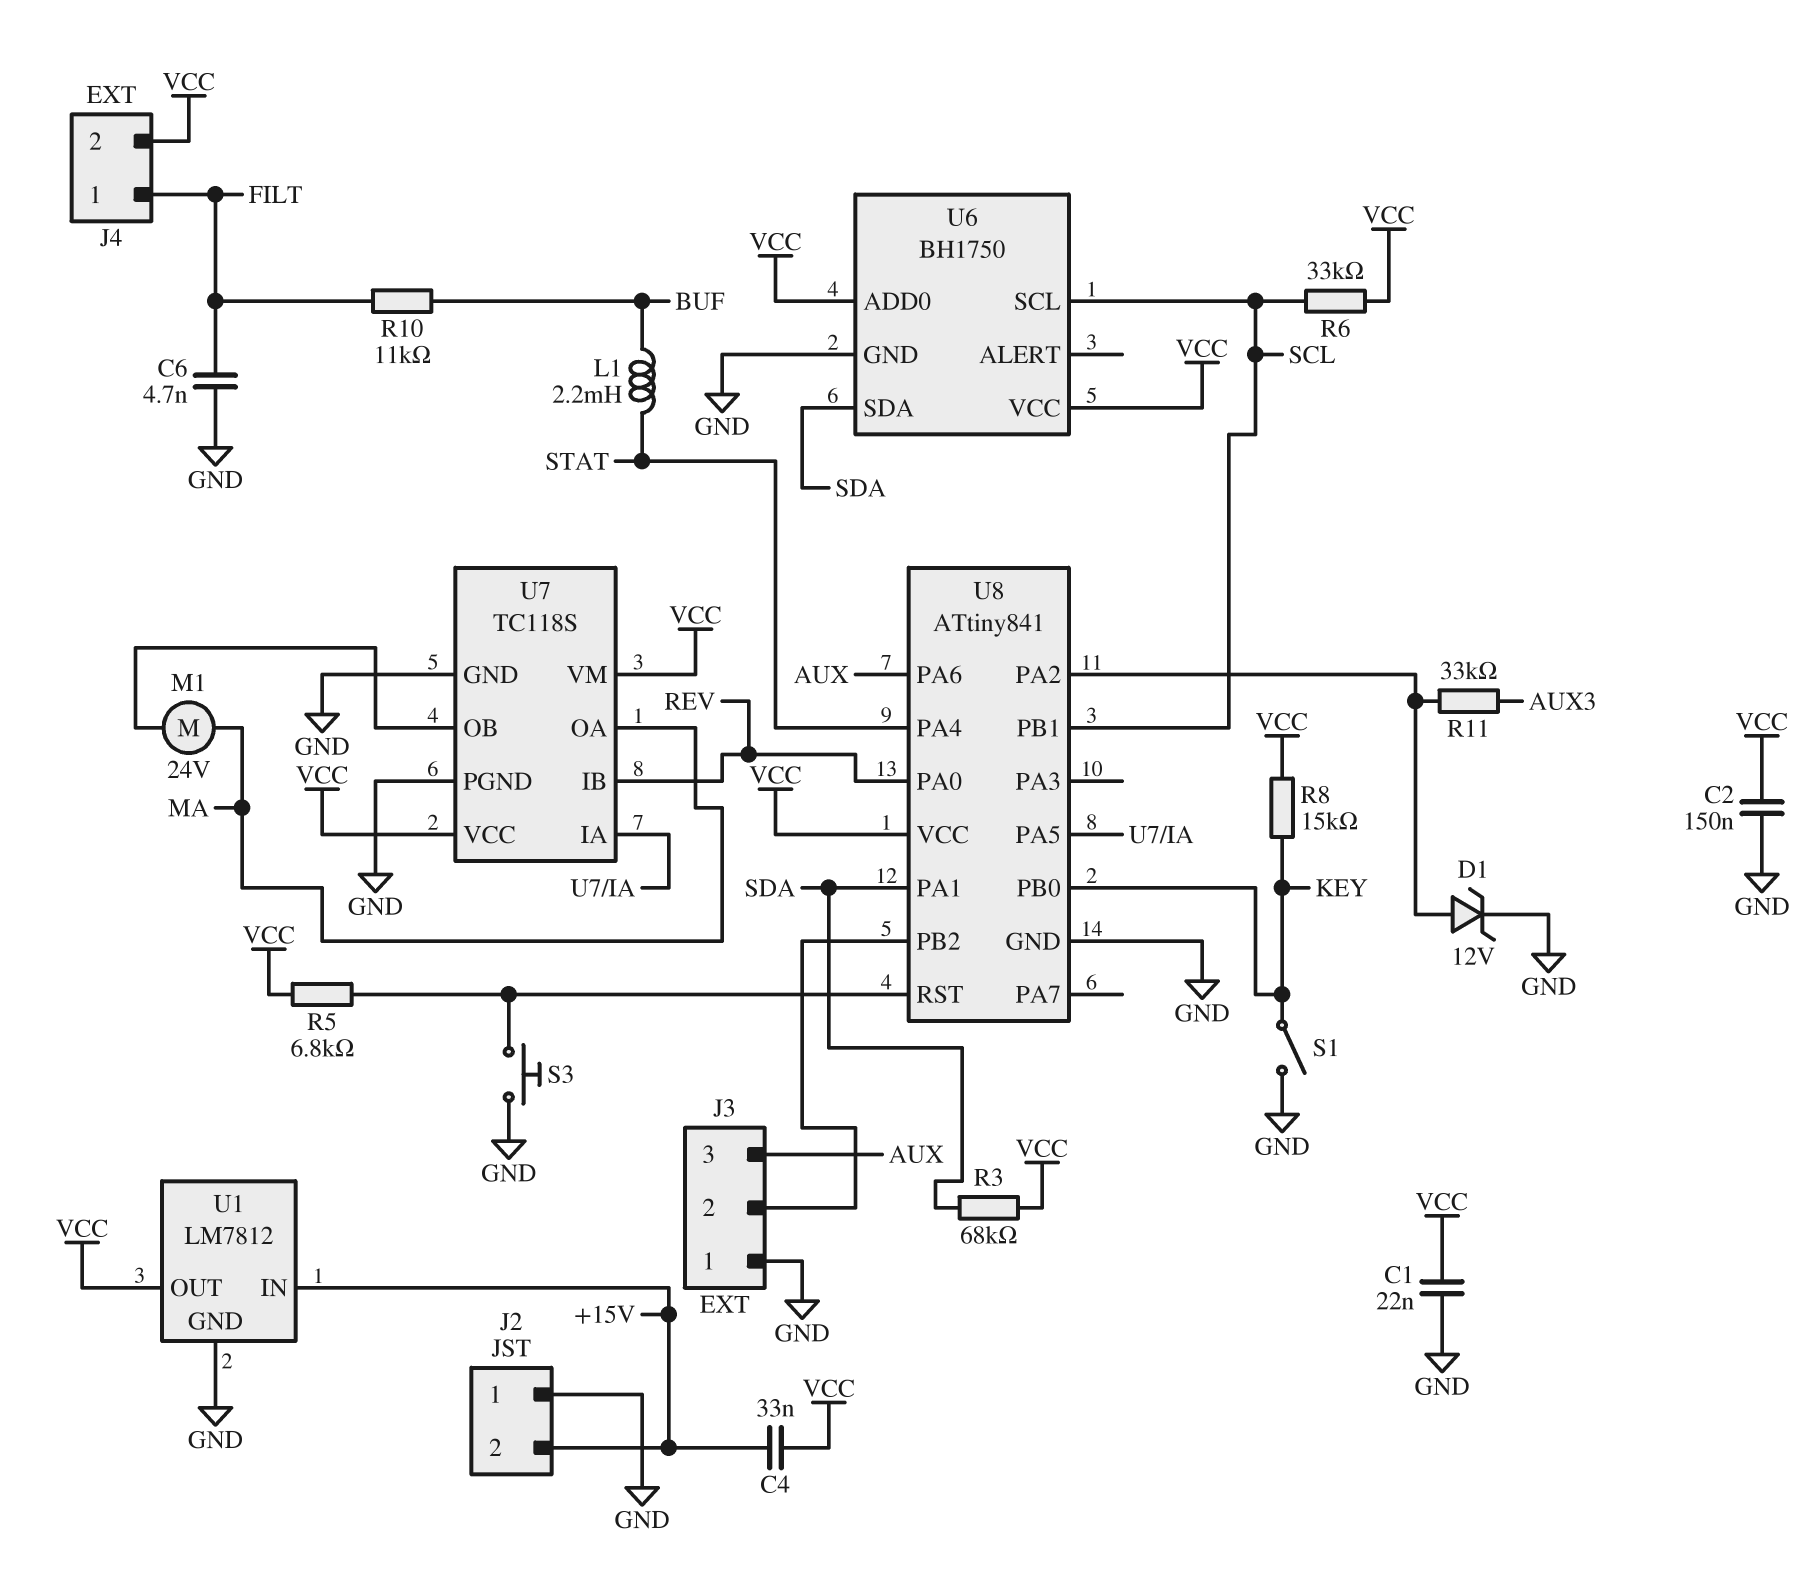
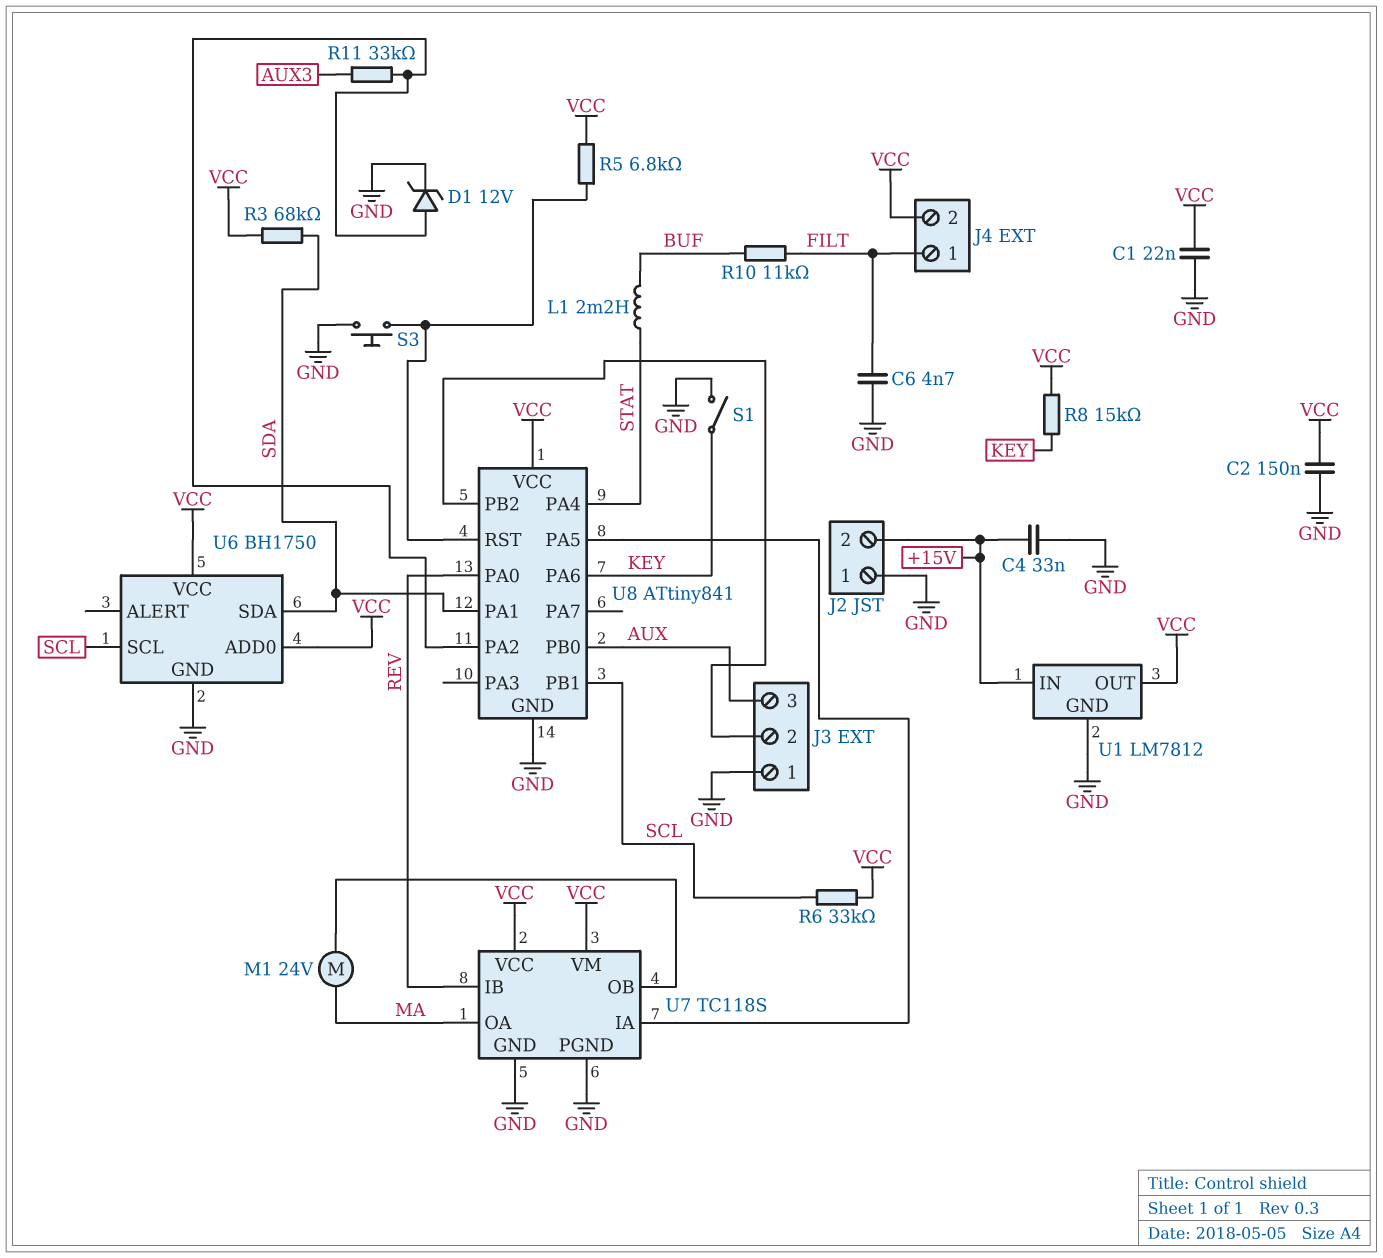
C4: 33nF (+15V, VCC) -> 33nF (+15V, GND)
U8 pin PA6: AUX -> KEY
U8 pin PB0: KEY -> AUX

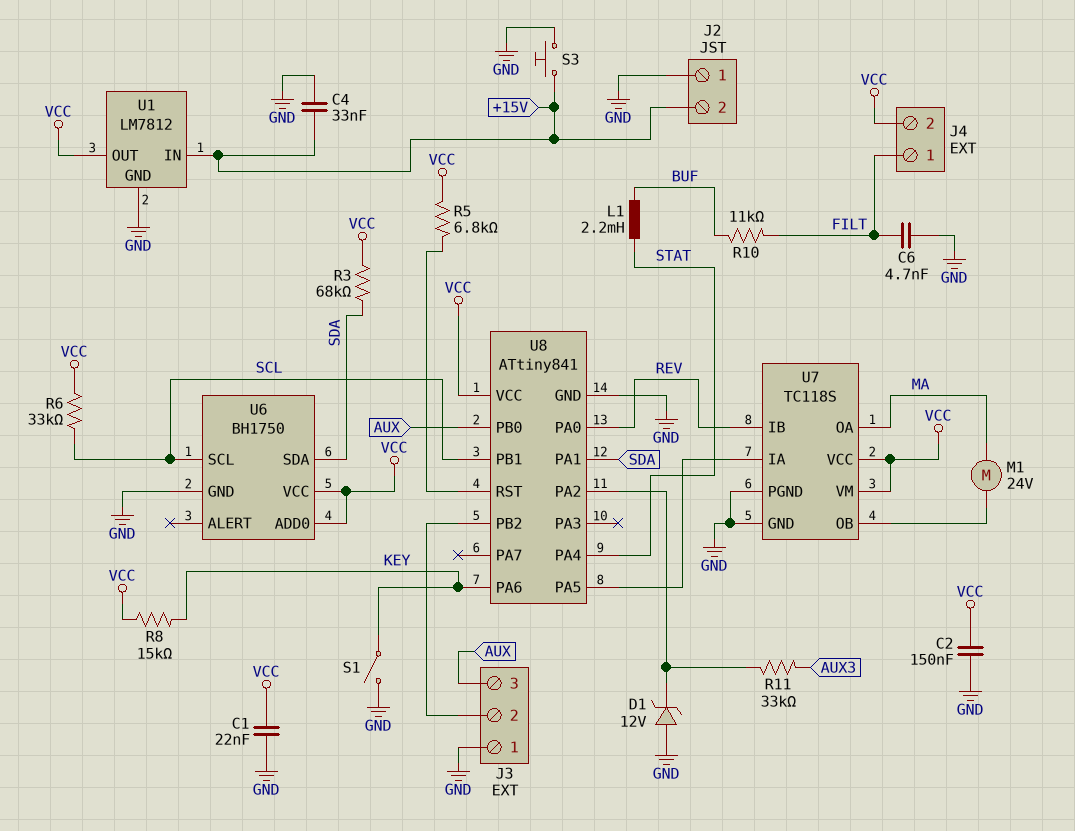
D1: zener 12V (A U8/PA2, K GND) -> zener 12V (A GND, K U8/PA2)
S3: button (GND, U8/RST) -> button (+15V, GND)

